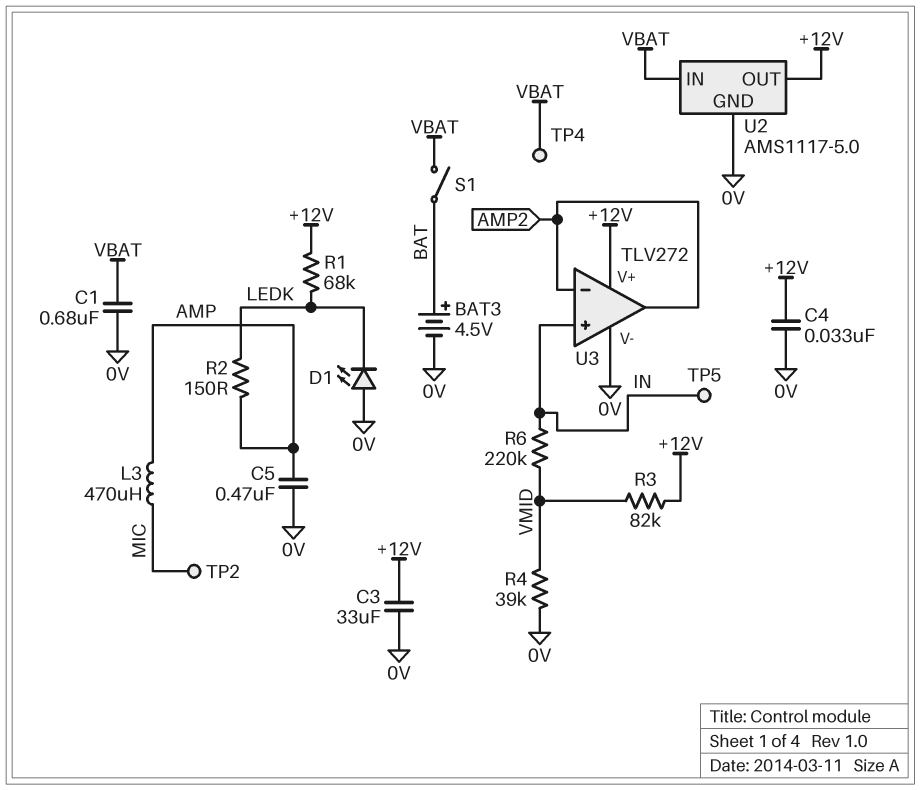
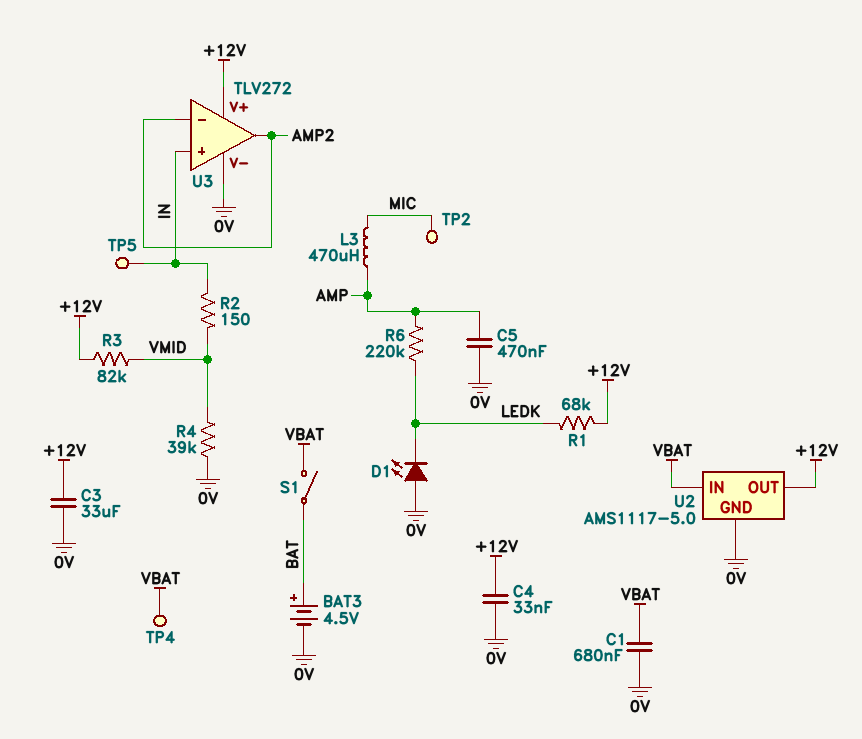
R2: 150 (AMP, LEDK) -> 150 (IN, VMID)
R6: 220k (IN, VMID) -> 220k (AMP, LEDK)

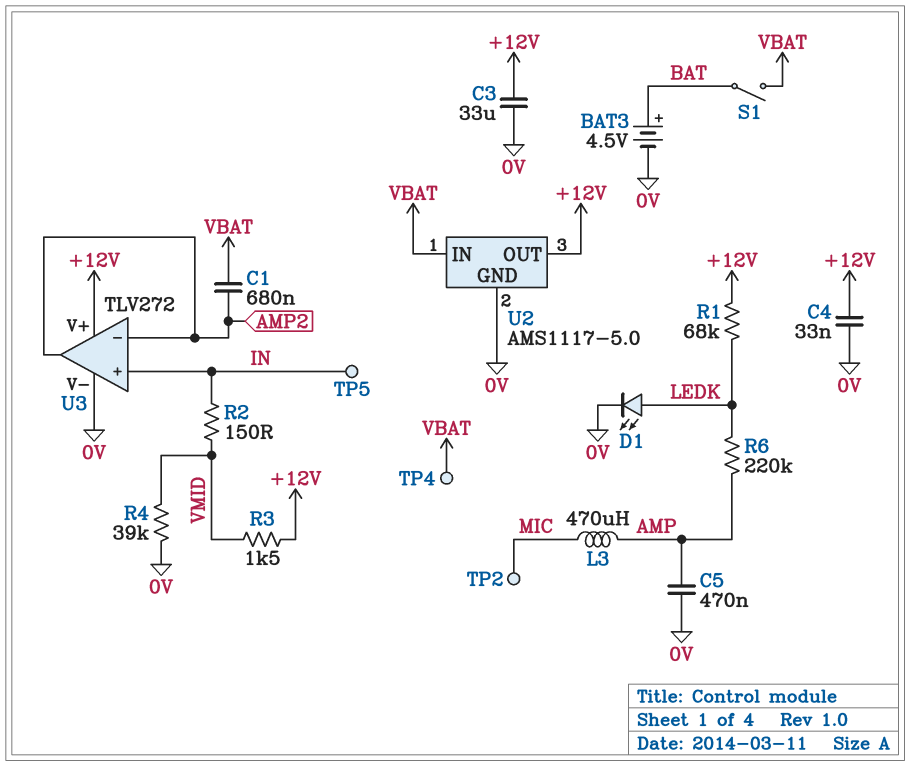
C1: 680nF (0V, VBAT) -> 680nF (AMP2, VBAT)
D1: LED (A 0V, K LEDK) -> LED (A LEDK, K 0V)
R3: 82k (+12V, VMID) -> 1.5k (+12V, VMID)

